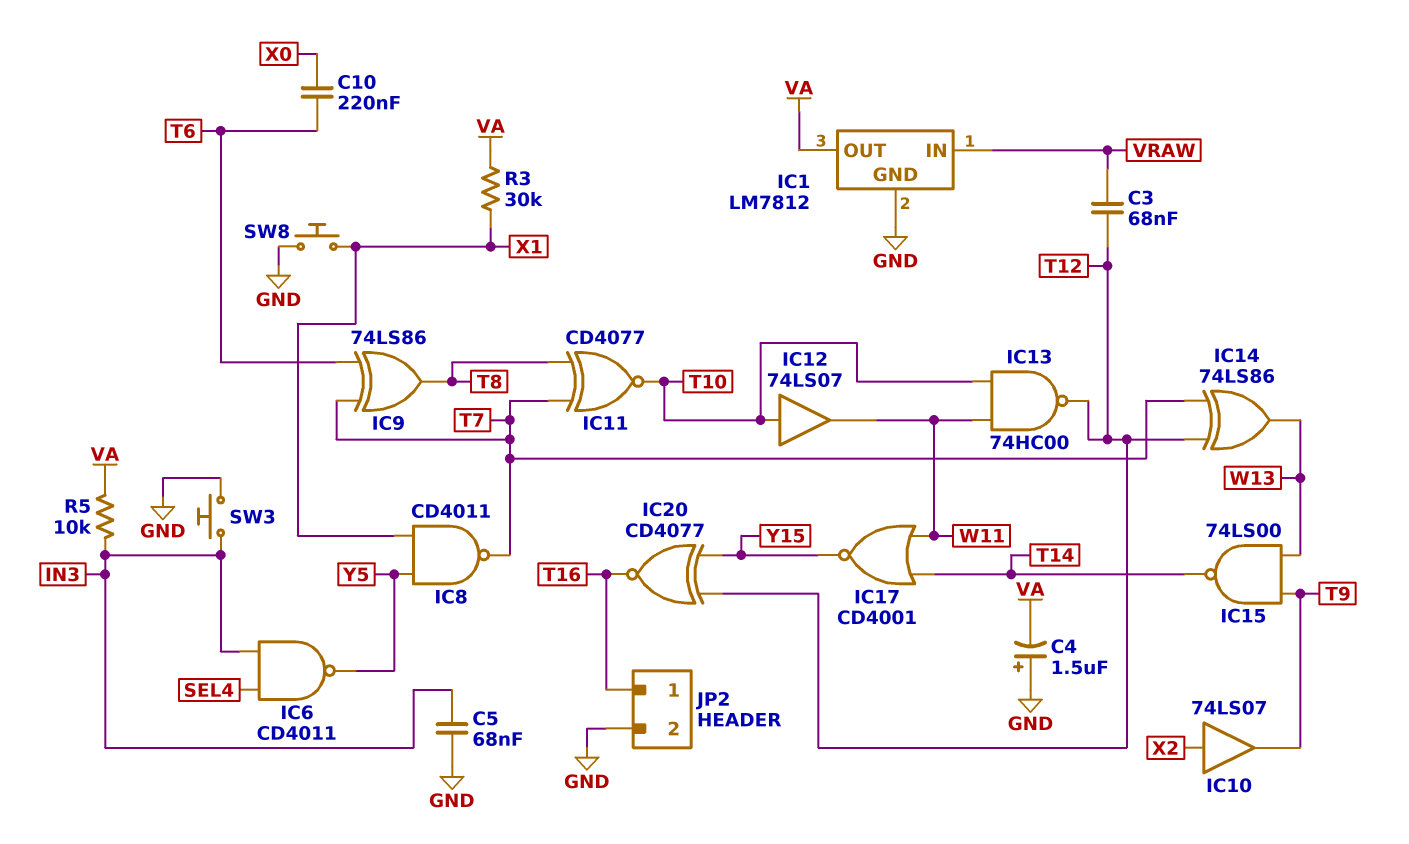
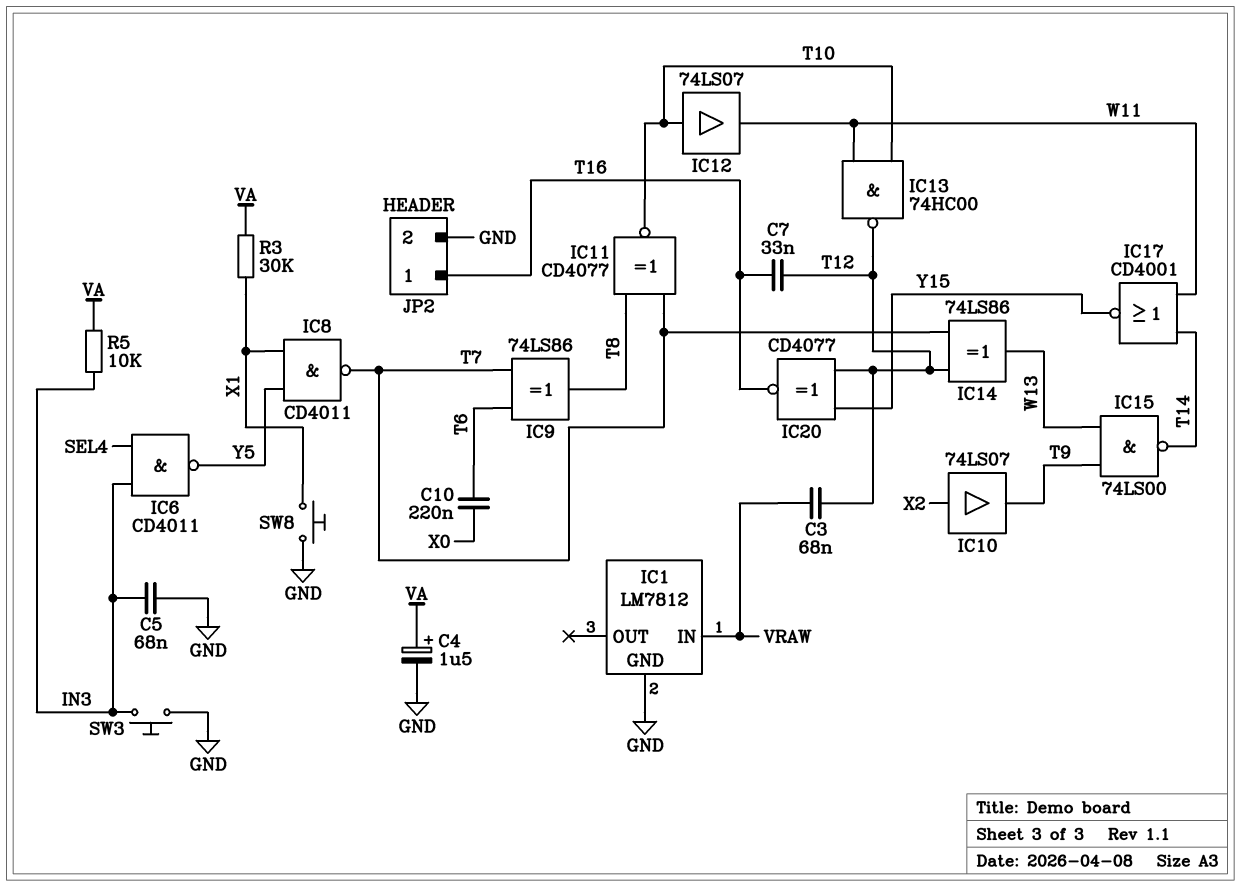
C4: 1.5uF (plus GND, minus VA) -> 1.5uF (plus VA, minus GND)
C7: none -> 33nF (T12, T16)
IC1 pin OUT: VA -> none

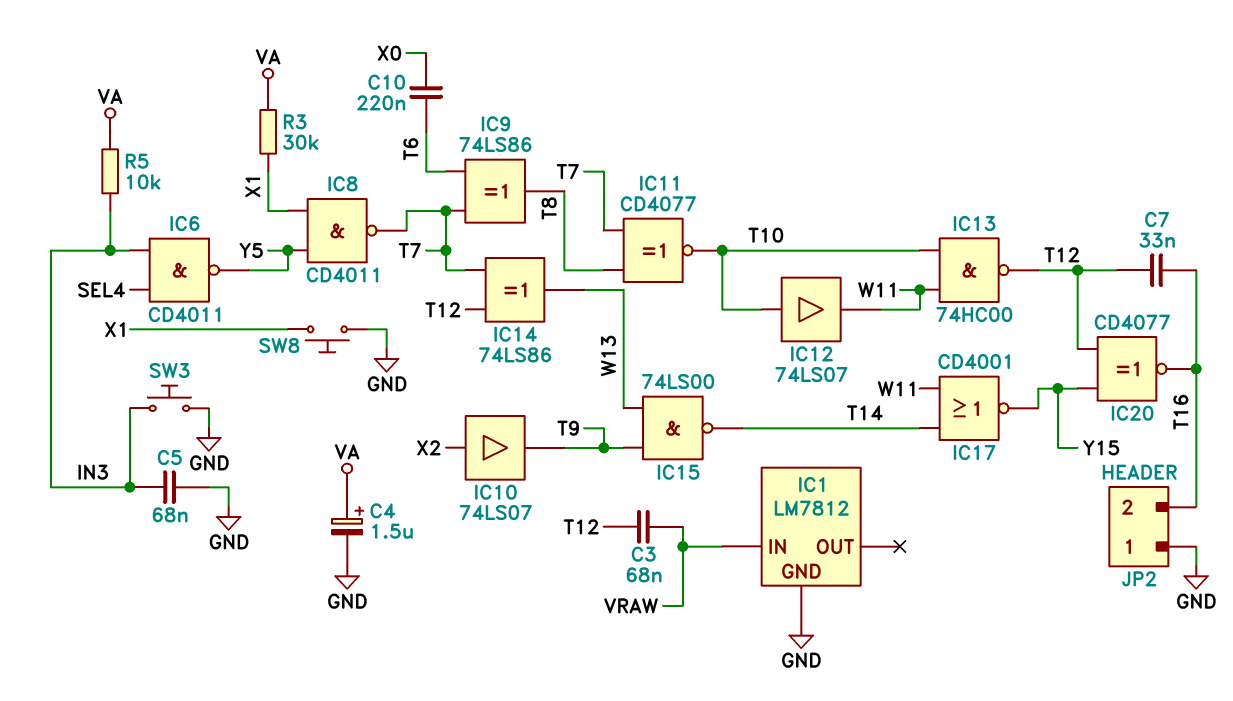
JP2 pin 1: T16 -> GND
JP2 pin 2: GND -> T16

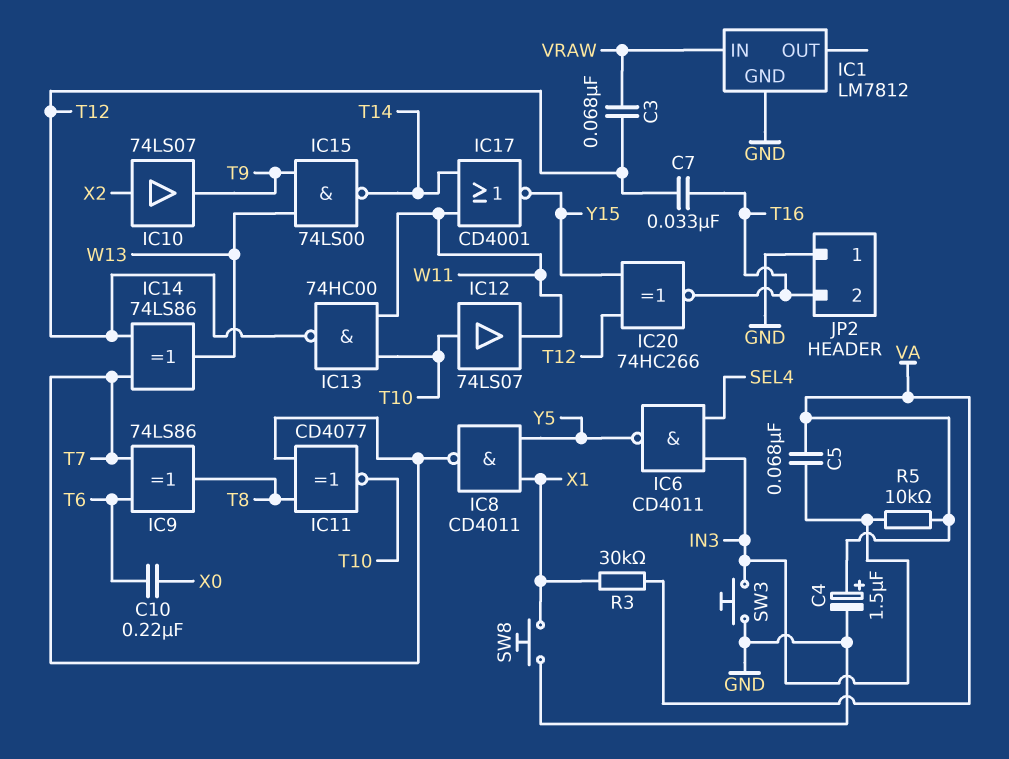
C5: 68nF (GND, IN3) -> 68nF (IN3, VA)
IC20: XNOR CD4077 (in T12, in Y15, out T16) -> XNOR 74HC266 (in T12, in Y15, out T16)

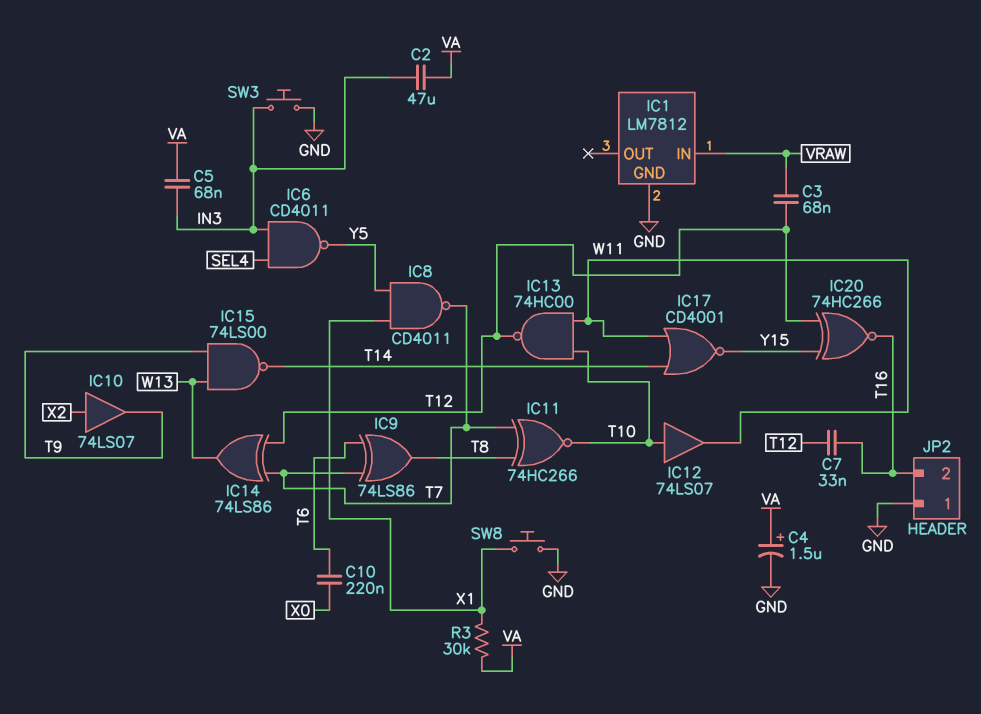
C2: none -> 47uF (IN3, VA)
IC11: XNOR CD4077 (in T7, in T8, out T10) -> XNOR 74HC266 (in T7, in T8, out T10)
R5: 10k (IN3, VA) -> none

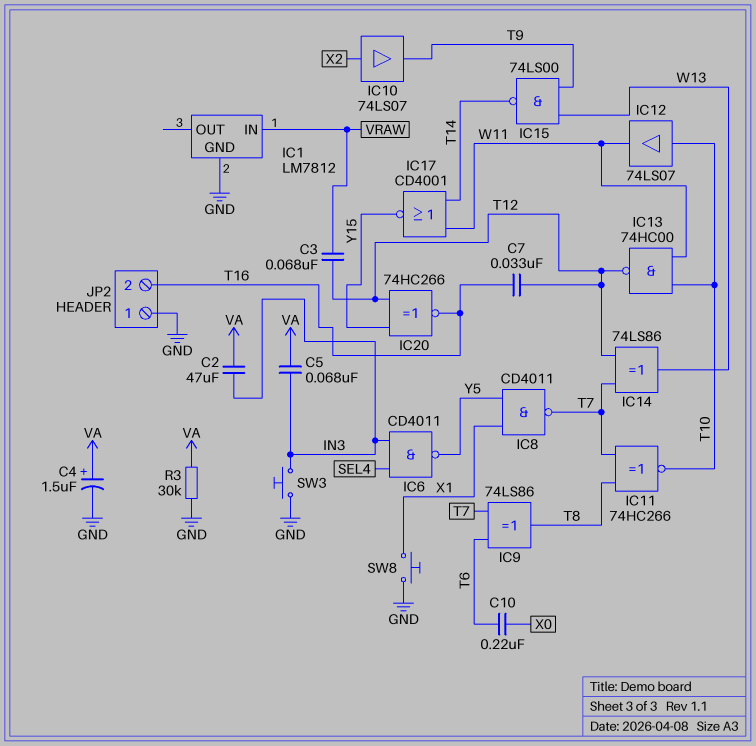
R3: 30k (VA, X1) -> 30k (GND, VA)

